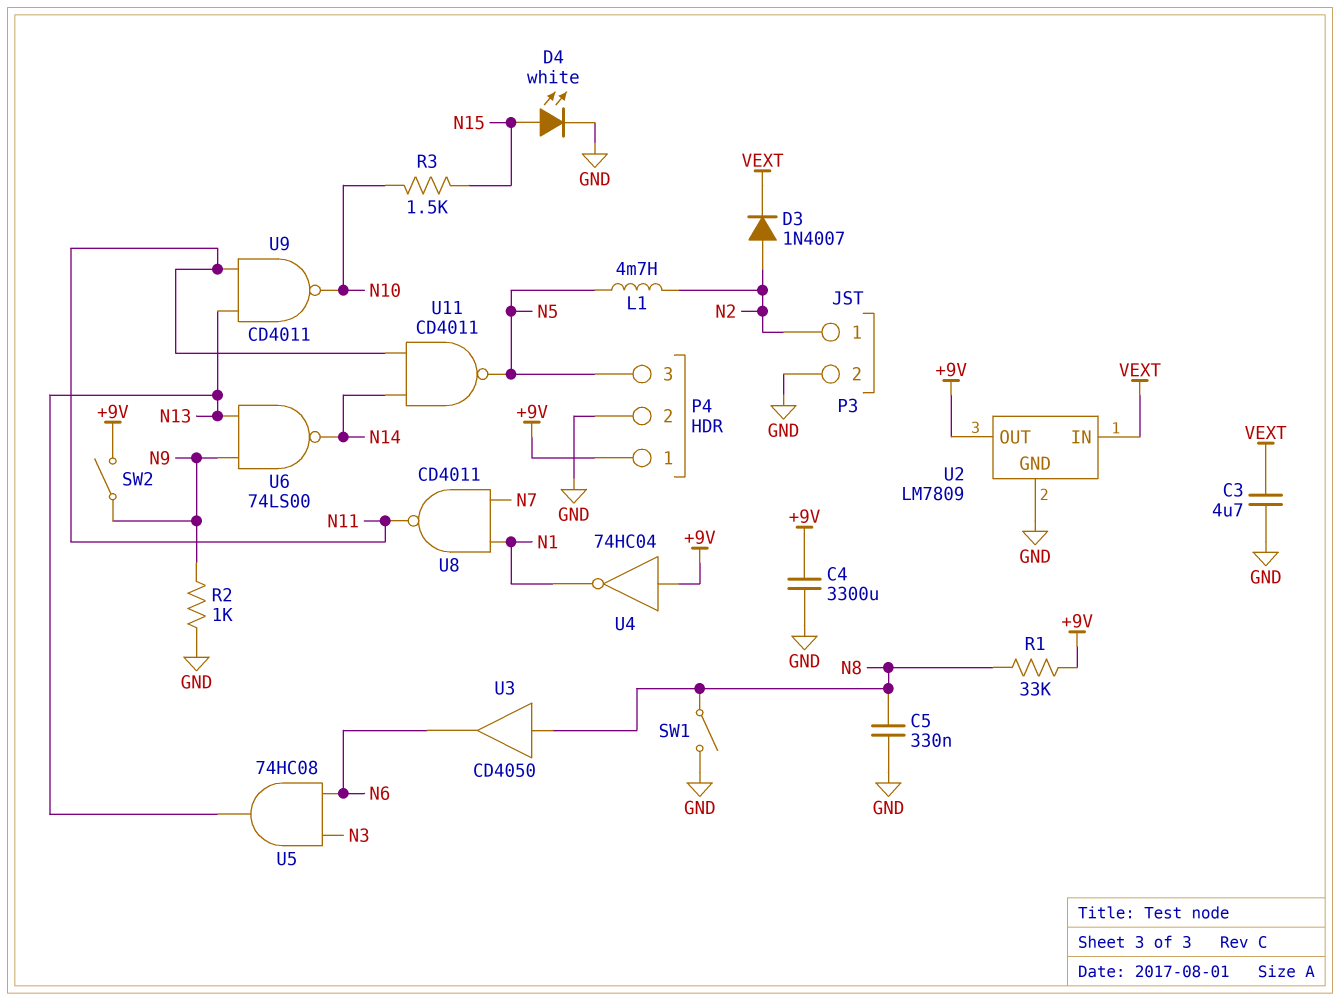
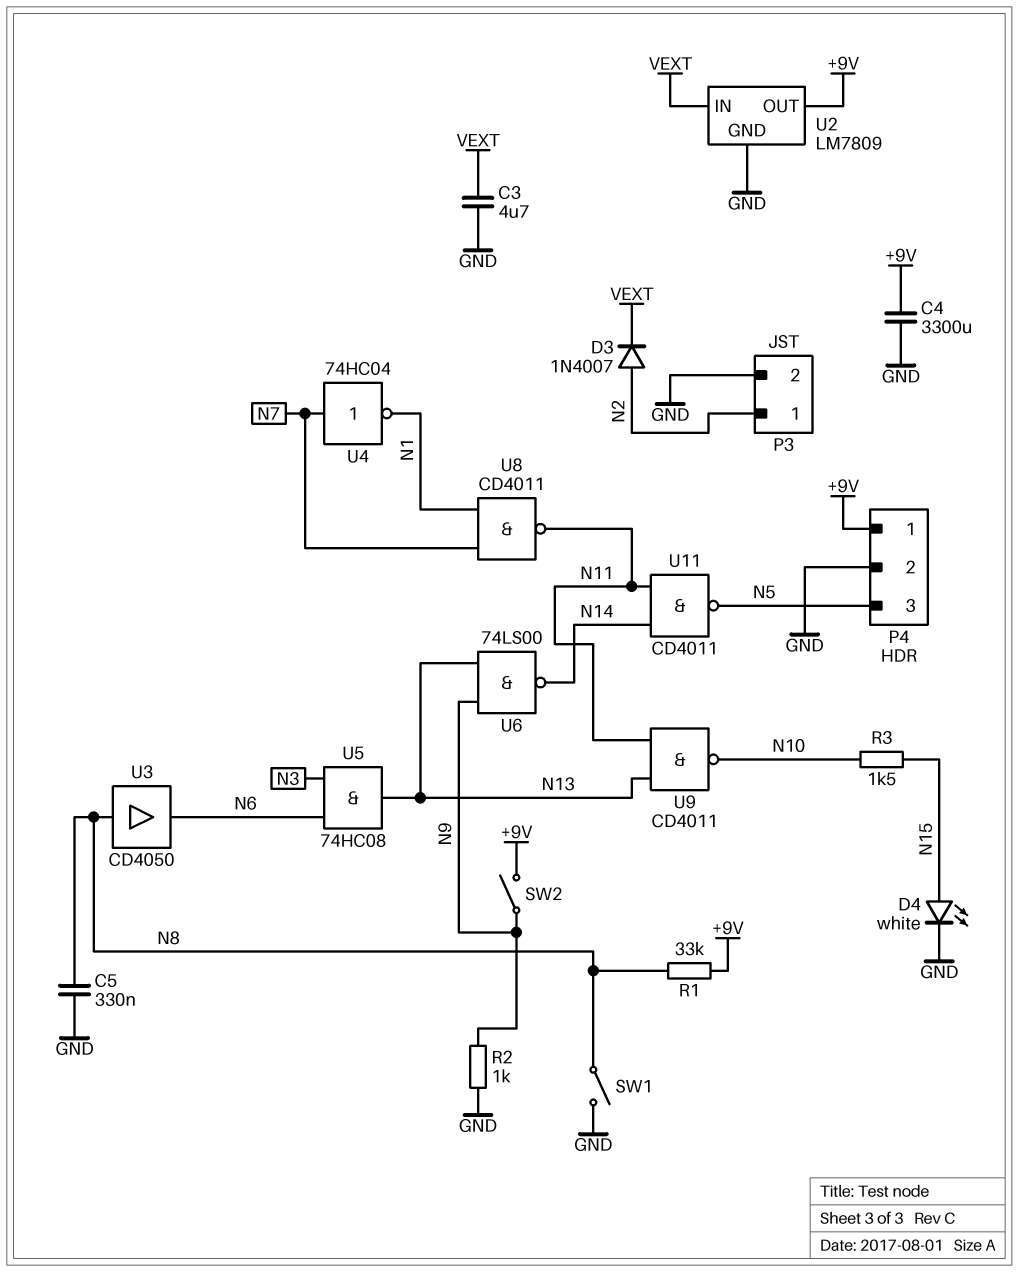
L1: 4.7mH (N2, N5) -> none
U4: NOT 74HC04 (in +9V, out N1) -> NOT 74HC04 (in N7, out N1)

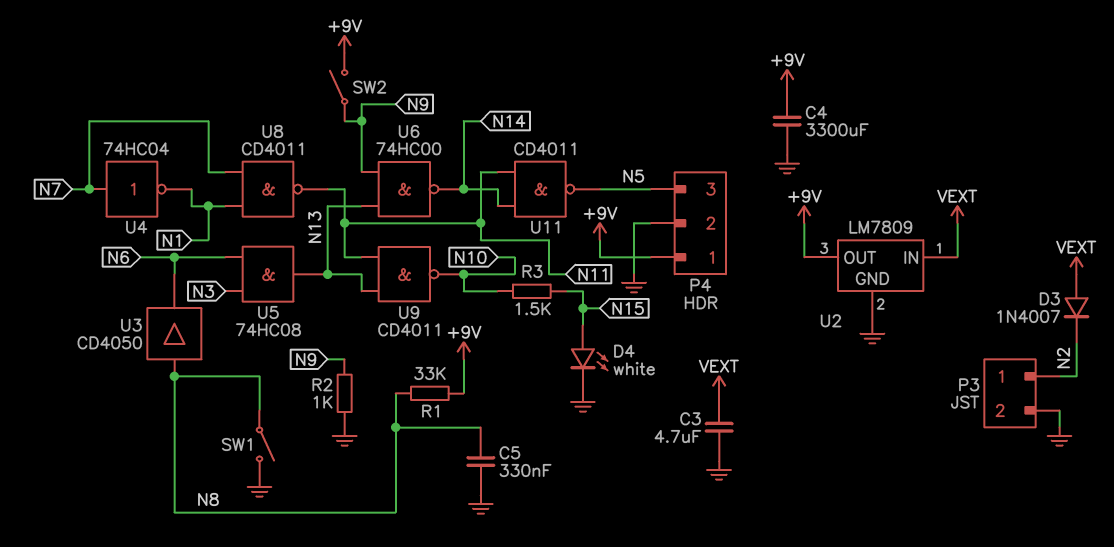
D3: diode 1N4007 (A N2, K VEXT) -> diode 1N4007 (A VEXT, K N2)
U6: NAND 74LS00 (in N9, in N13, out N14) -> NAND 74HC00 (in N9, in N13, out N14)

